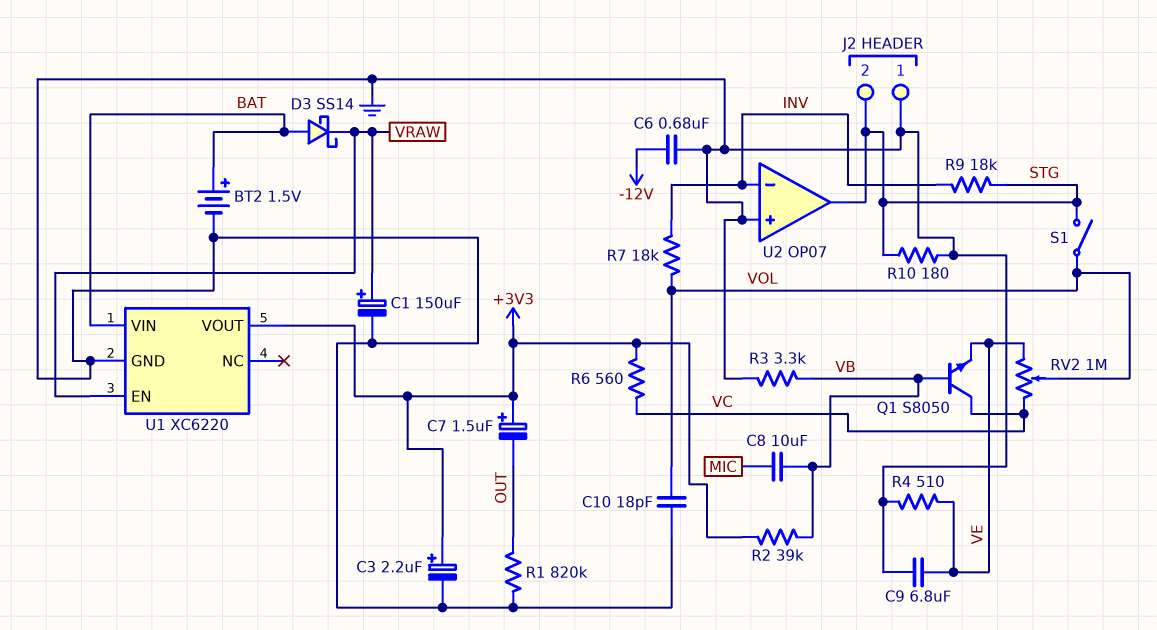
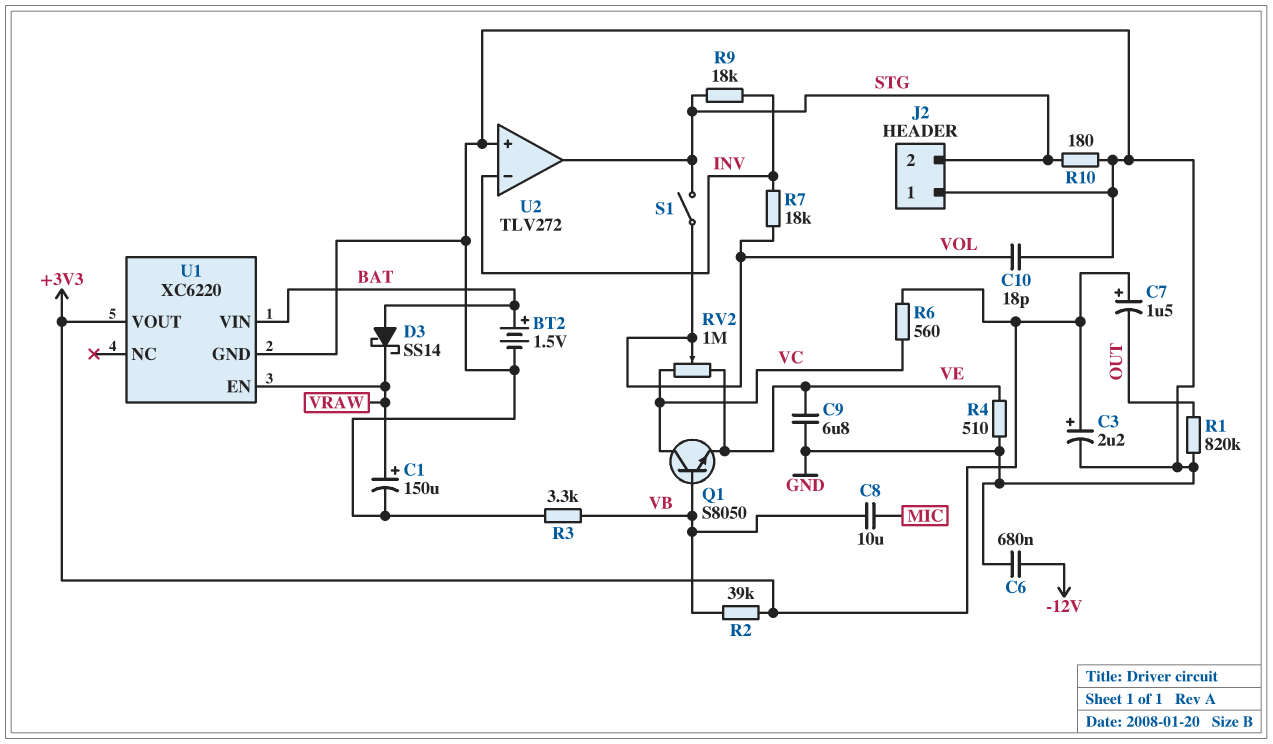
U2: OP07 -> TLV272

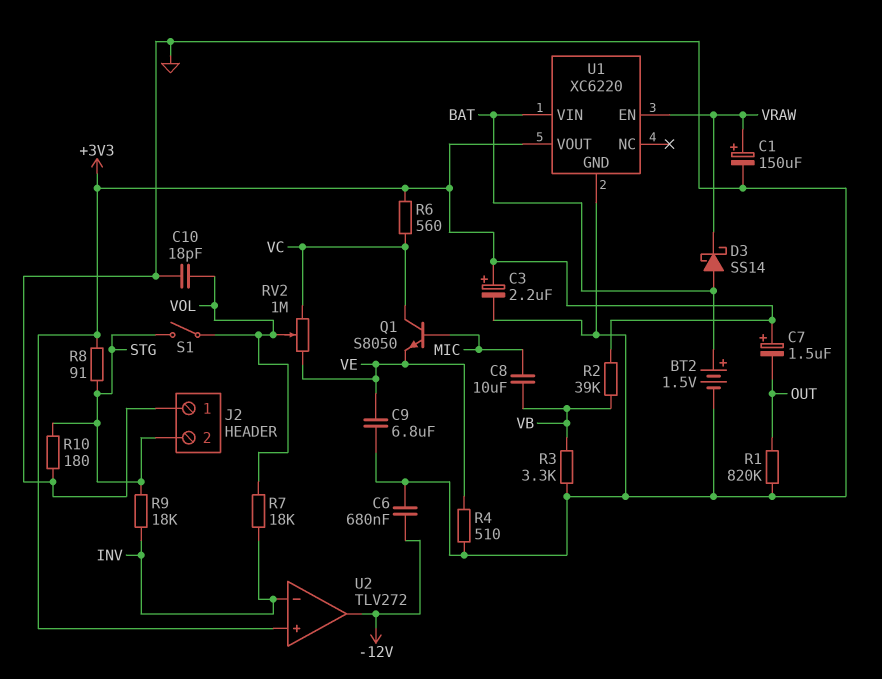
Q1: NPN S8050 (B VB, C VC, E VE) -> NPN S8050 (B MIC, C VC, E VE)
R8: none -> 91 (+3V3, STG)
U2 pin in+: GND -> +3V3
U2 pin out: STG -> -12V

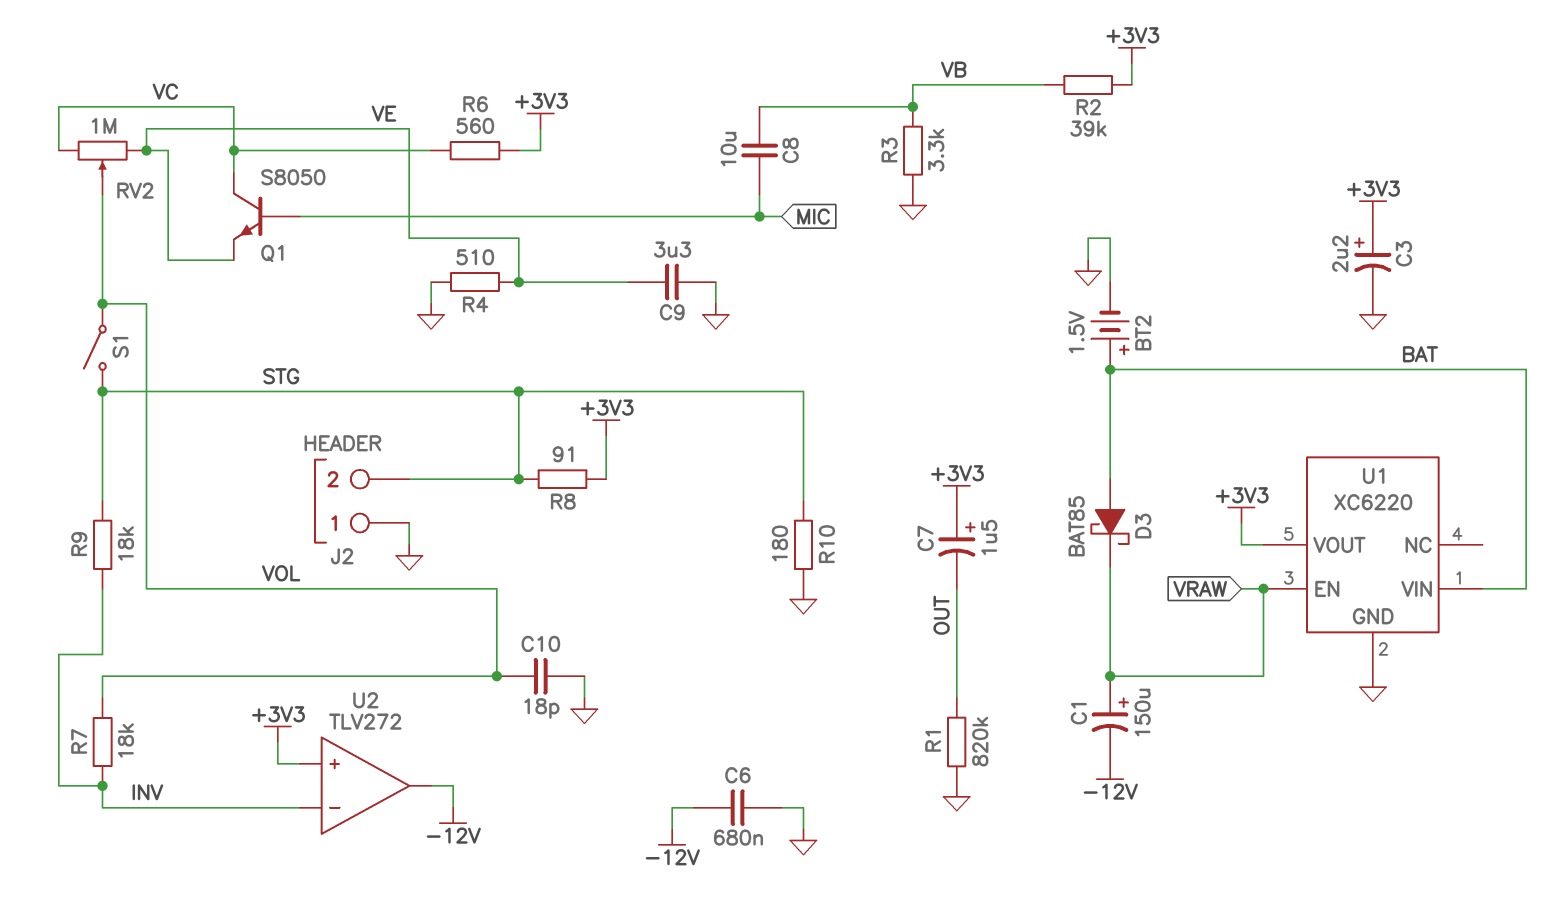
C1: 150uF (plus VRAW, minus GND) -> 150uF (plus VRAW, minus -12V)
C9: 6.8uF (GND, VE) -> 3.3uF (GND, VE)
D3: schottky SS14 (A BAT, K VRAW) -> schottky BAT85 (A BAT, K VRAW)

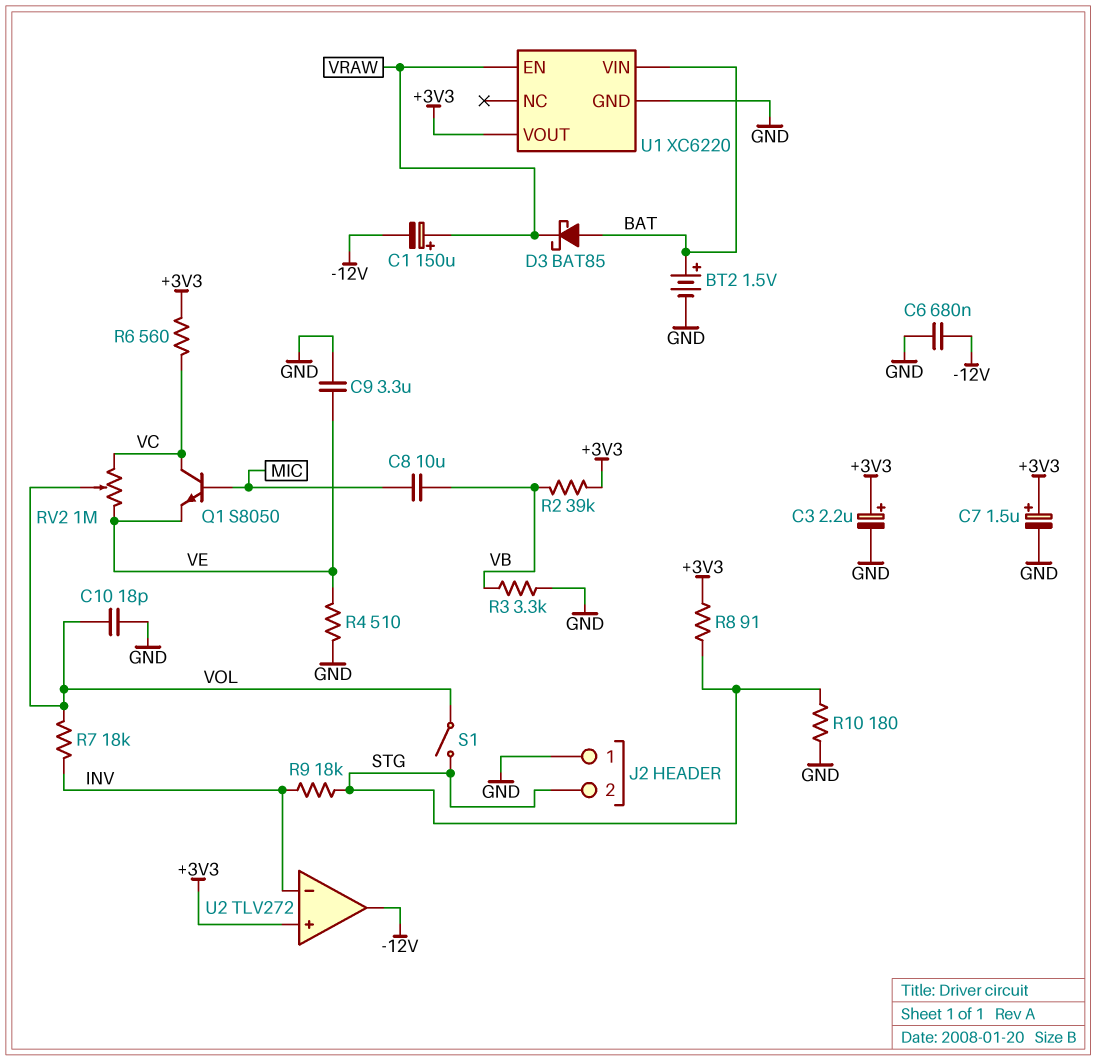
C7: 1.5uF (plus +3V3, minus OUT) -> 1.5uF (plus +3V3, minus GND)
R1: 820k (GND, OUT) -> none

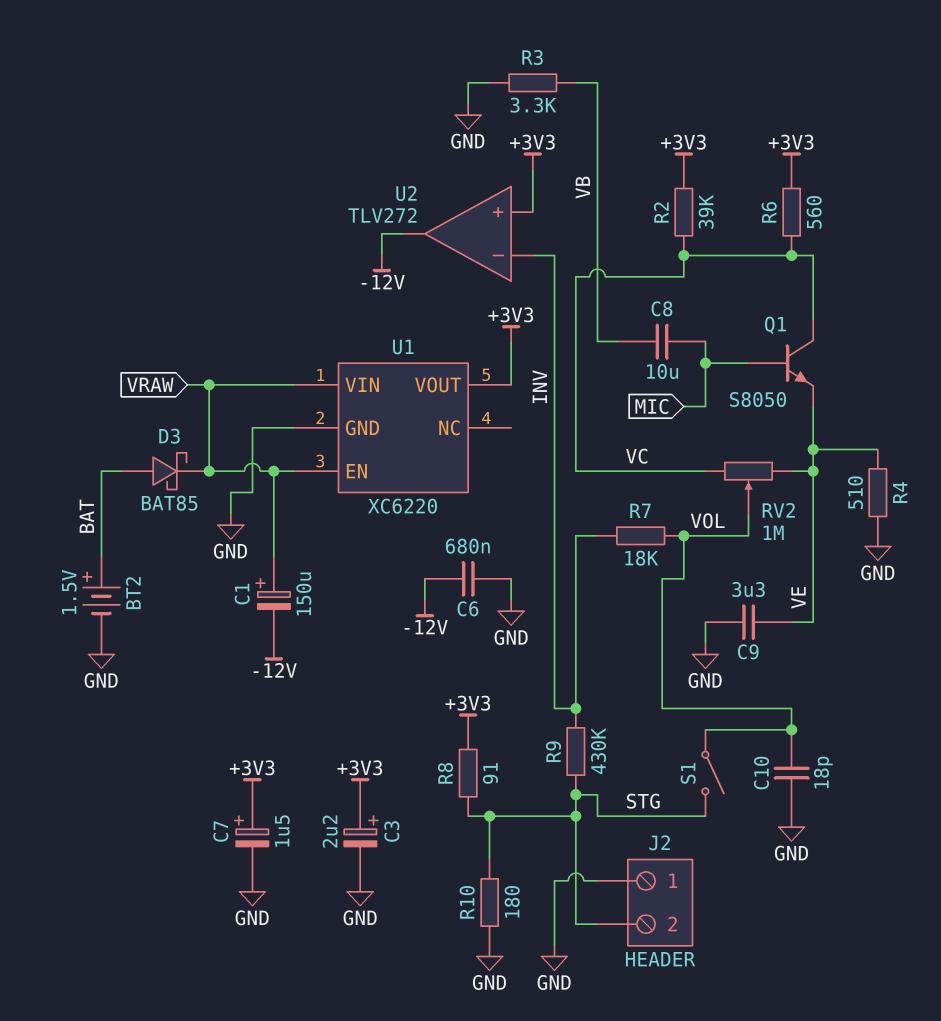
R2: 39k (+3V3, VB) -> 39k (+3V3, VC)
R9: 18k (INV, STG) -> 430k (INV, STG)
U1 pin VIN: BAT -> VRAW

